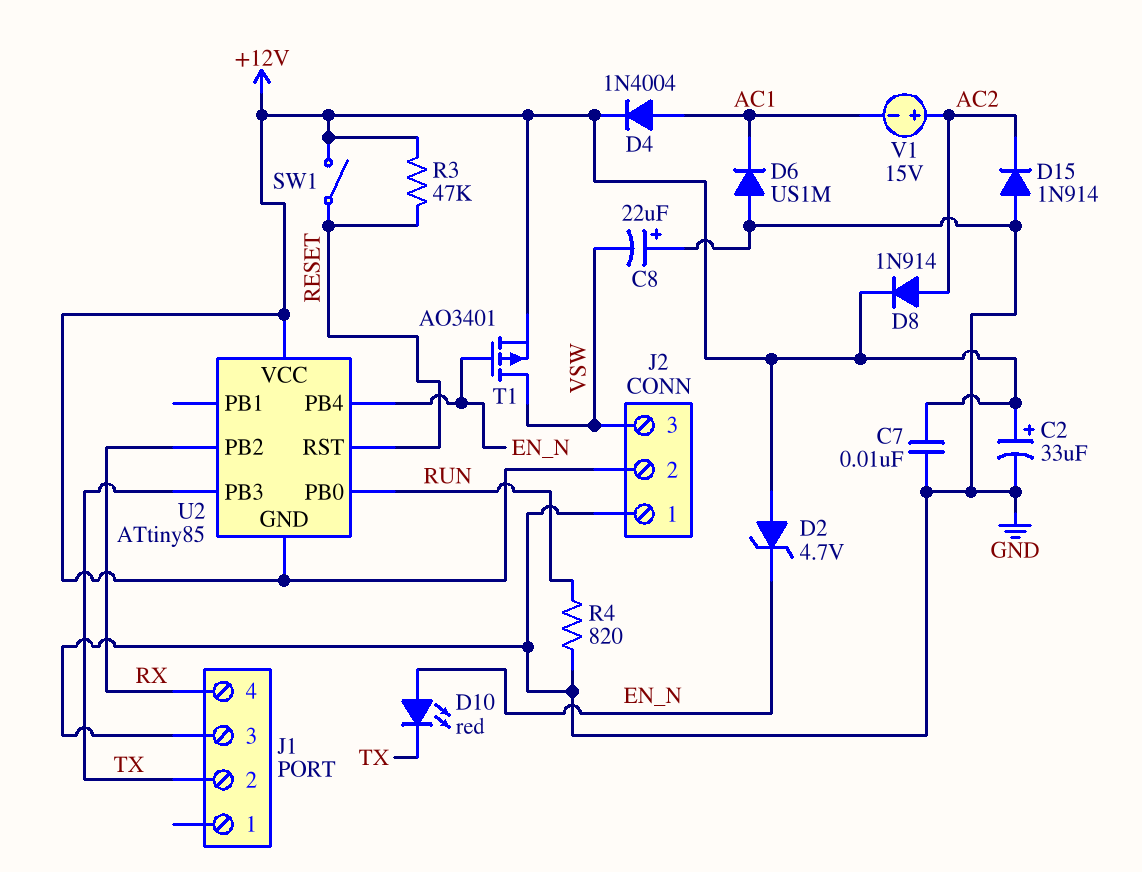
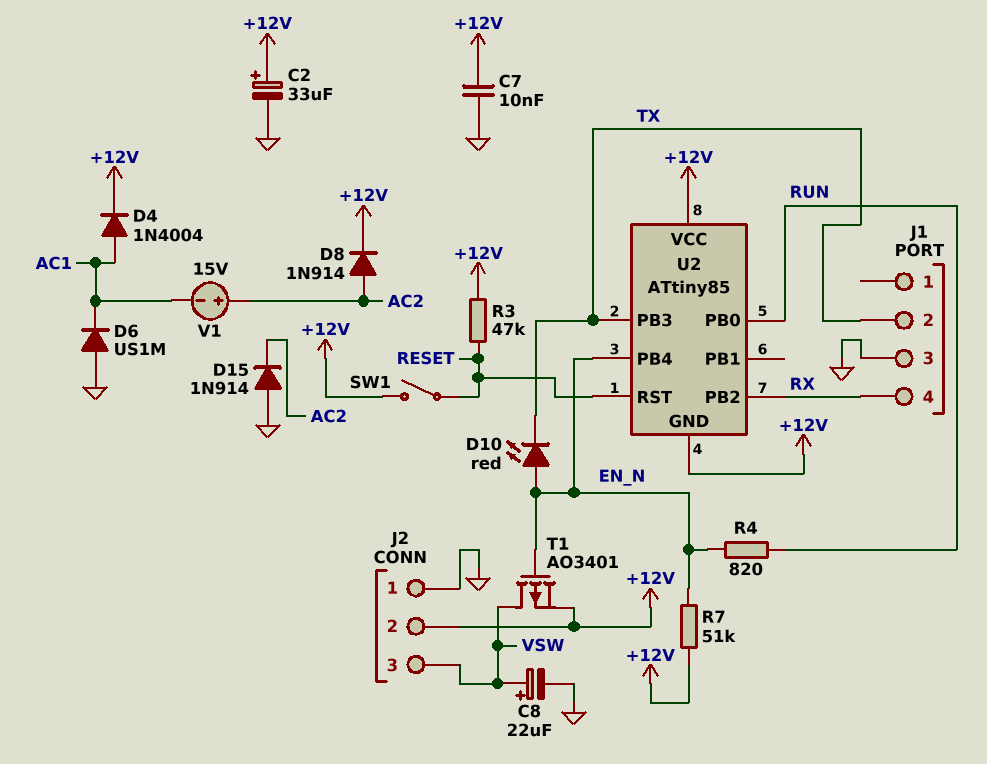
C8: 22uF (plus GND, minus VSW) -> 22uF (plus VSW, minus GND)
D2: zener 4.7V (A +12V, K EN_N) -> none
R4: 820 (GND, RUN) -> 820 (EN_N, RUN)
R7: none -> 51k (+12V, EN_N)

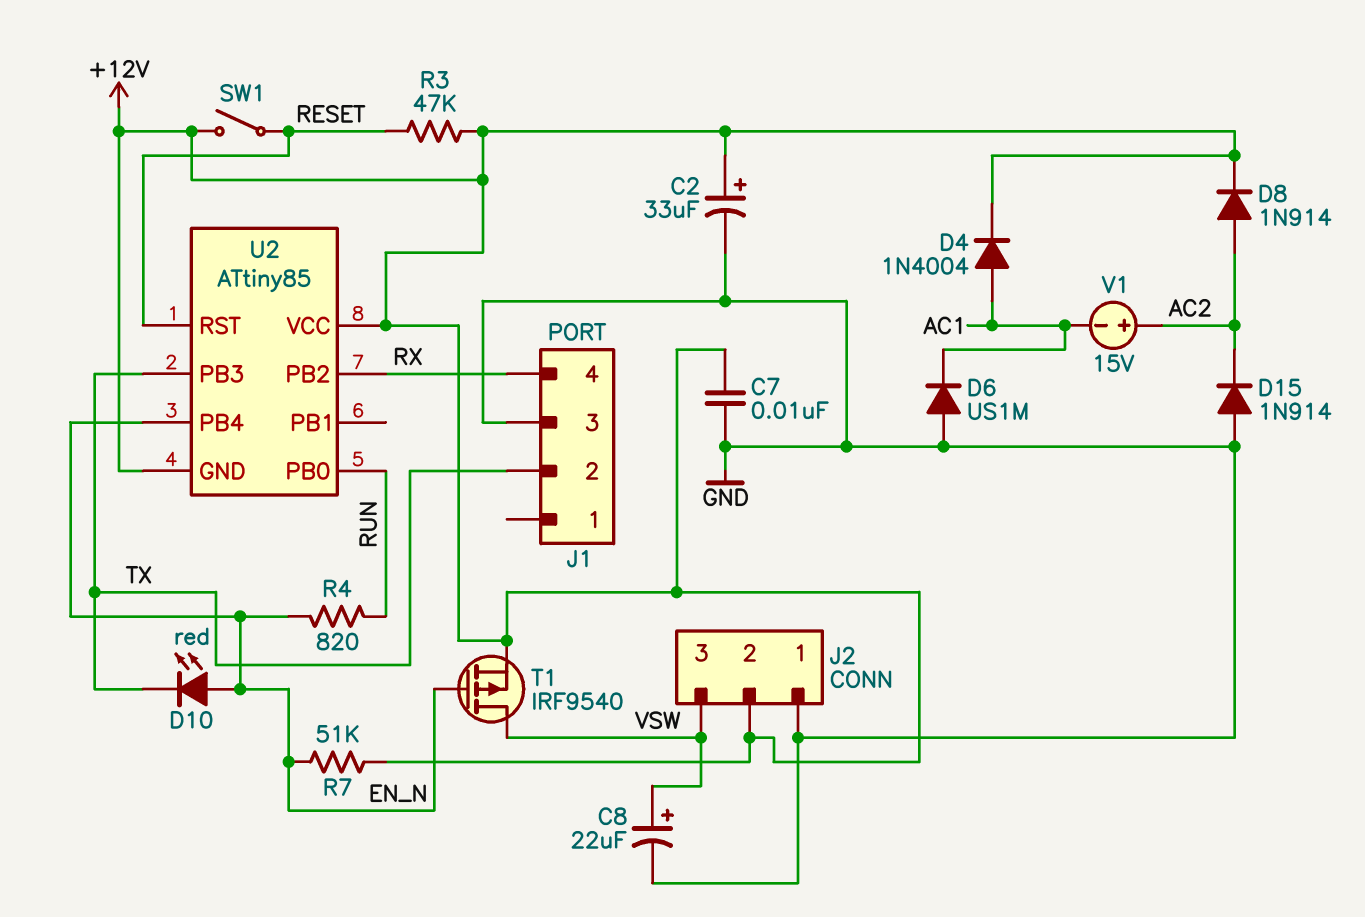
T1: PMOS AO3401 (G EN_N, D VSW, S +12V) -> PMOS IRF9540 (G EN_N, D VSW, S +12V)

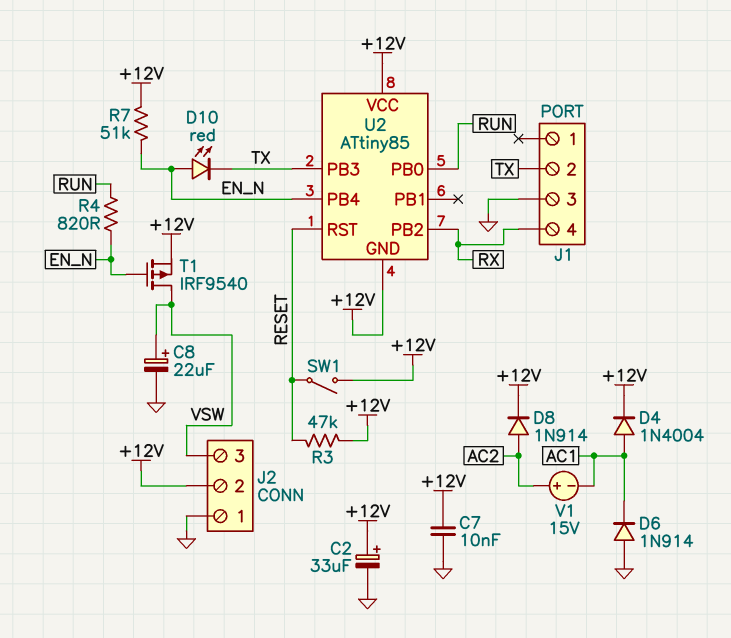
D6: diode US1M (A GND, K AC1) -> diode 1N914 (A GND, K AC1)
D15: diode 1N914 (A GND, K AC2) -> none

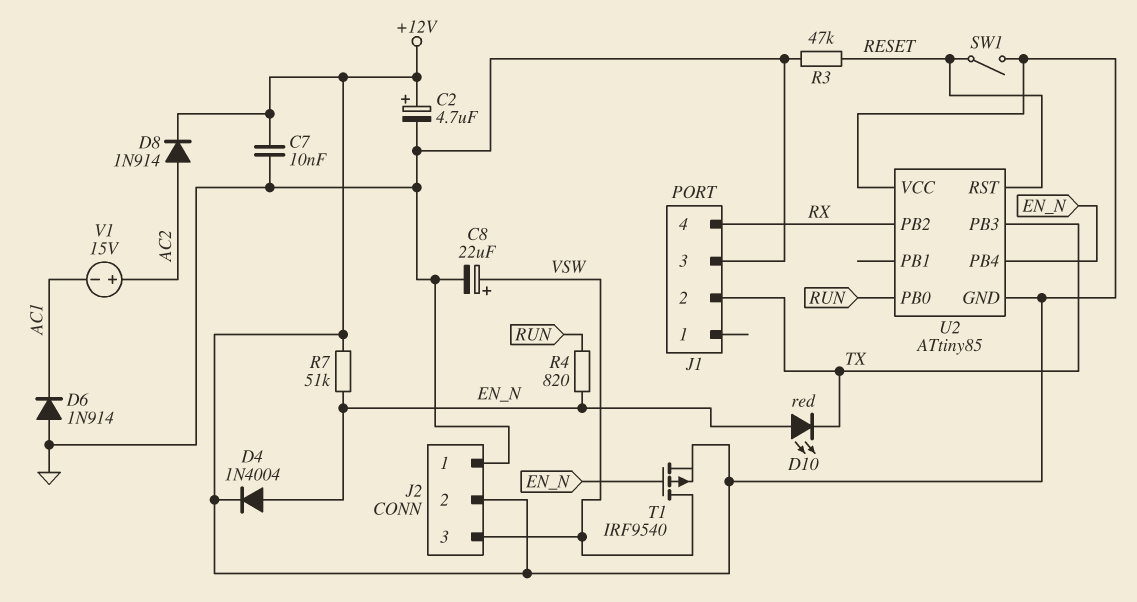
C2: 33uF (plus +12V, minus GND) -> 4.7uF (plus +12V, minus GND)
D4: diode 1N4004 (A AC1, K +12V) -> diode 1N4004 (A EN_N, K +12V)
R3: 47k (+12V, RESET) -> 47k (GND, RESET)

